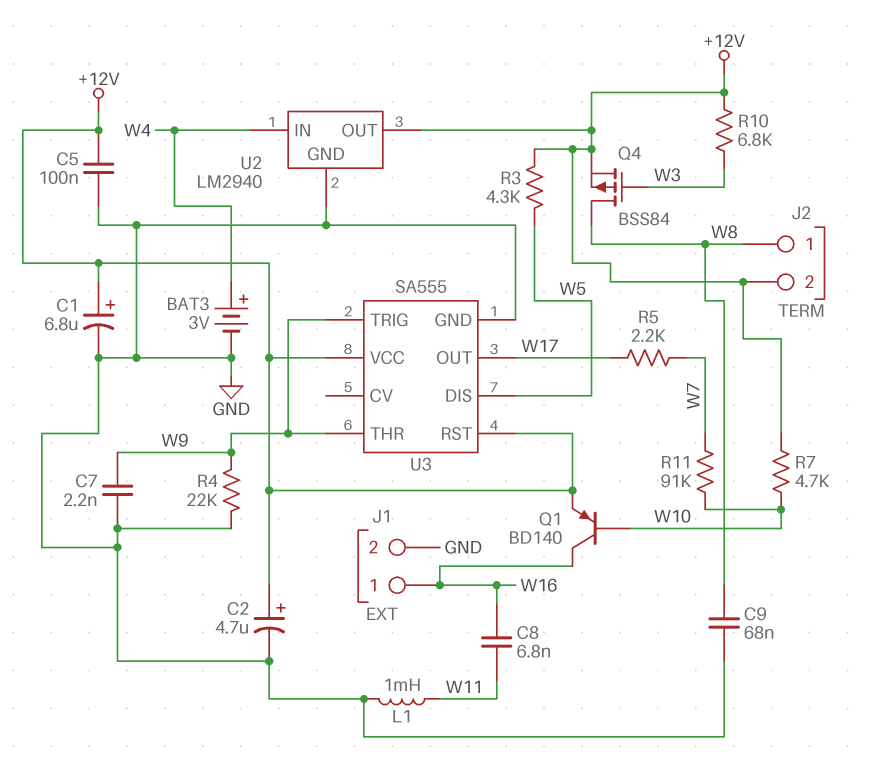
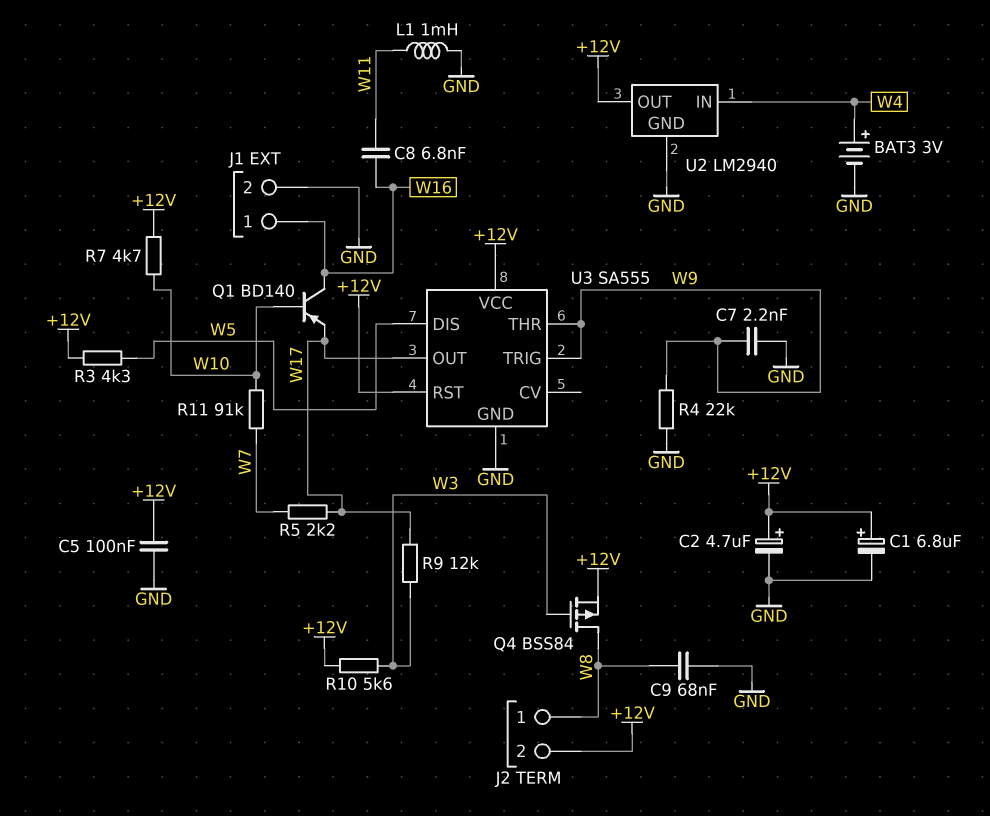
Q1: PNP BD140 (B W10, C W16, E +12V) -> PNP BD140 (B W10, C W16, E W17)
R9: none -> 12k (W3, W17)
R10: 6.8k (+12V, W3) -> 5.6k (+12V, W3)

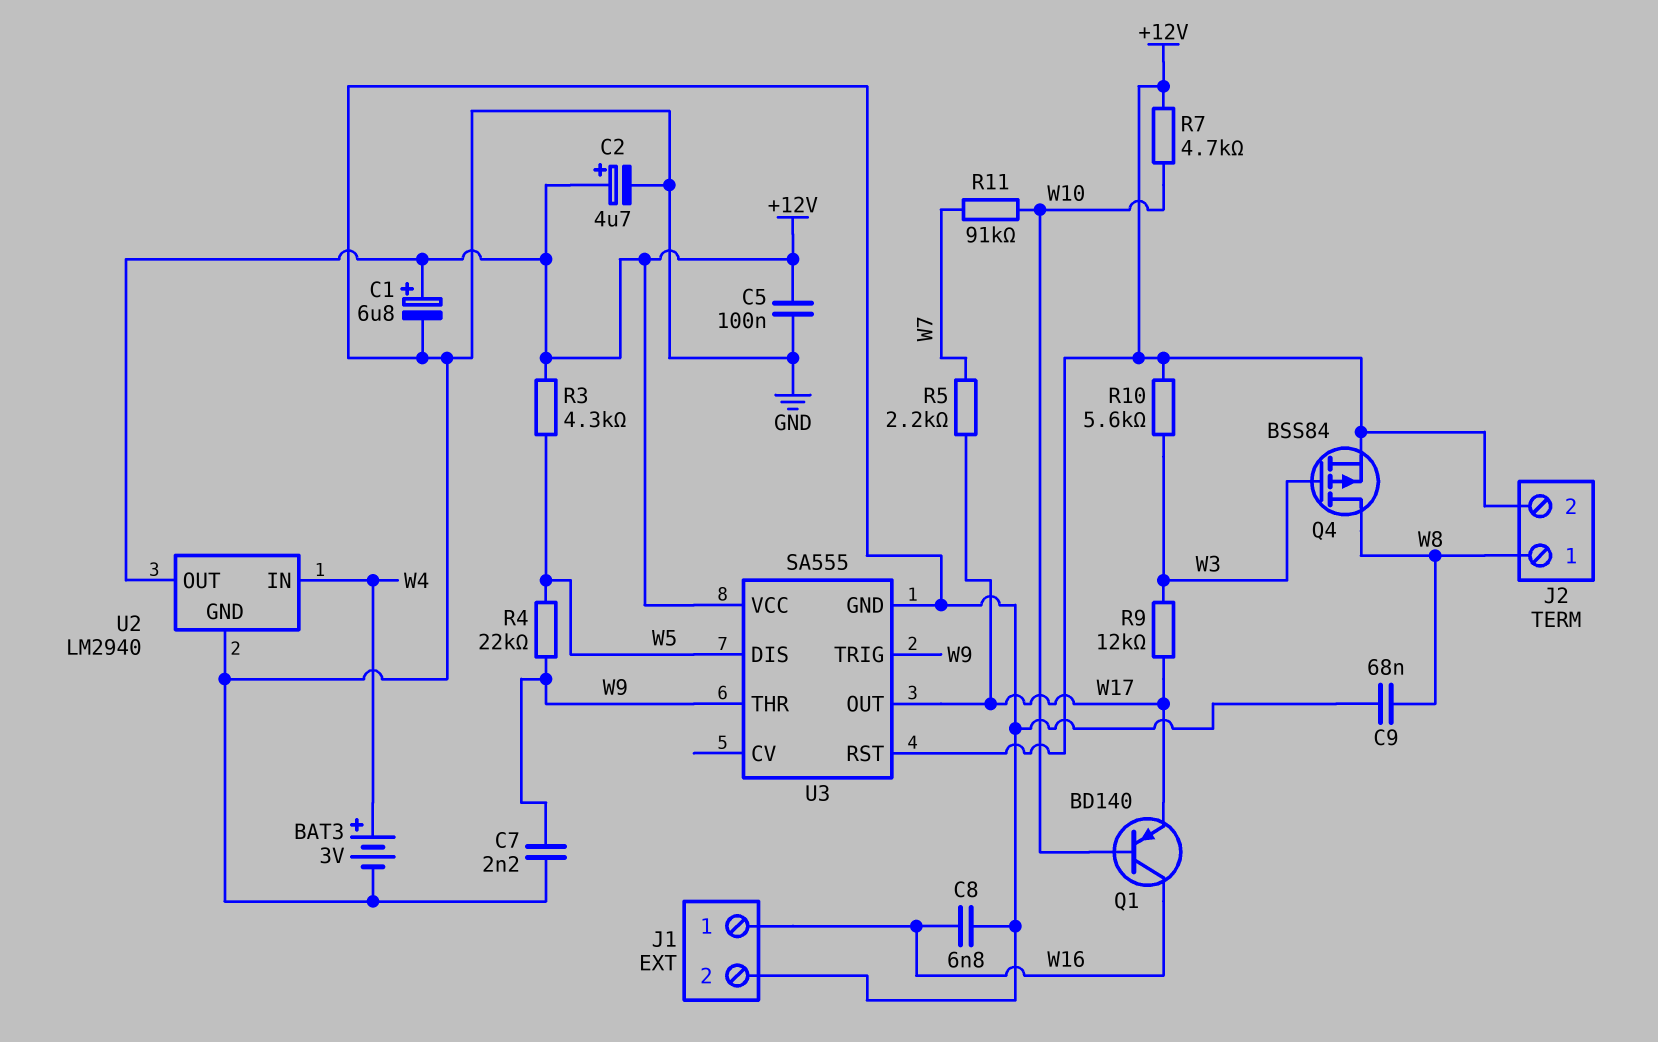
C8: 6.8nF (W11, W16) -> 6.8nF (GND, W16)
L1: 1mH (GND, W11) -> none
R4: 22k (GND, W9) -> 22k (W5, W9)

